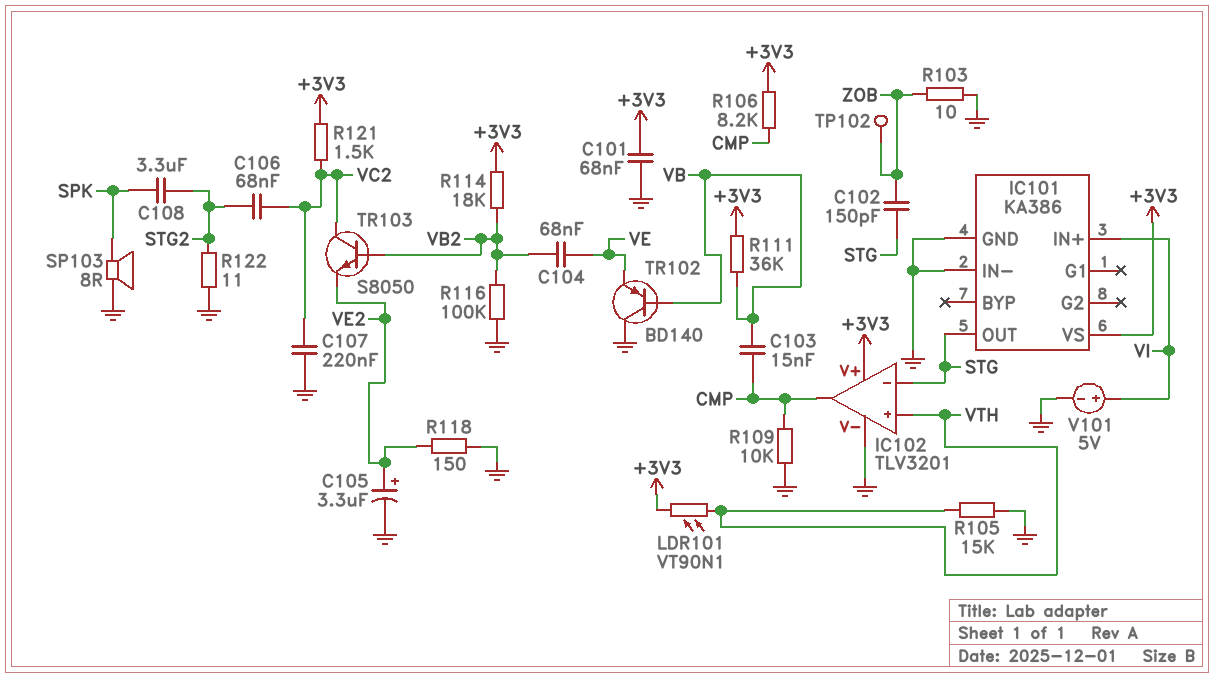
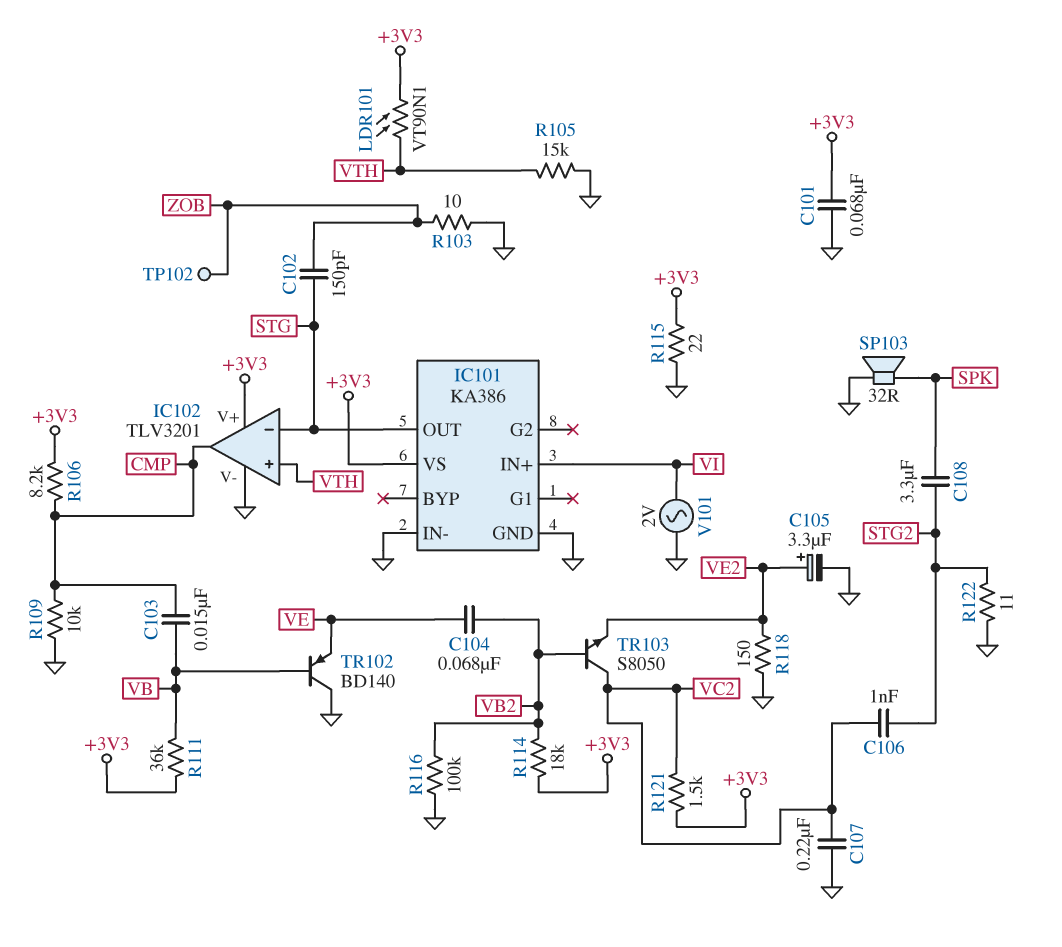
C106: 68nF (STG2, VC2) -> 1nF (STG2, VC2)
R115: none -> 22 (+3V3, GND)
SP103: speaker 8R (GND, SPK) -> speaker 32R (GND, SPK)
V101: 5V (plus VI, minus GND) -> AC 2V (GND, VI)

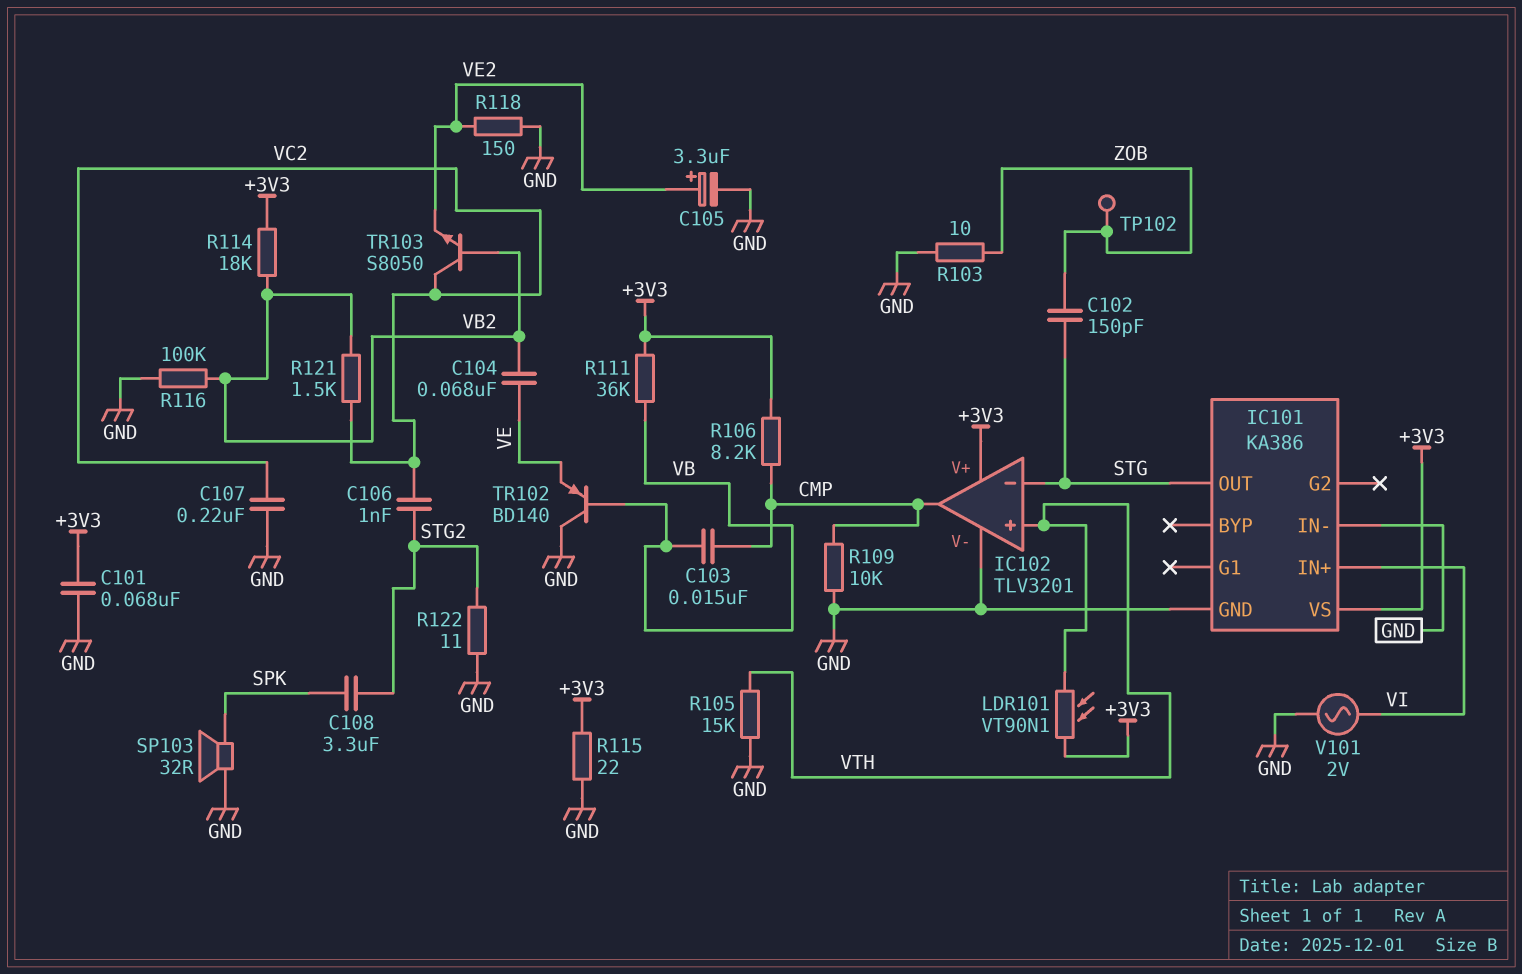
R121: 1.5k (+3V3, VC2) -> 1.5k (VB2, VC2)

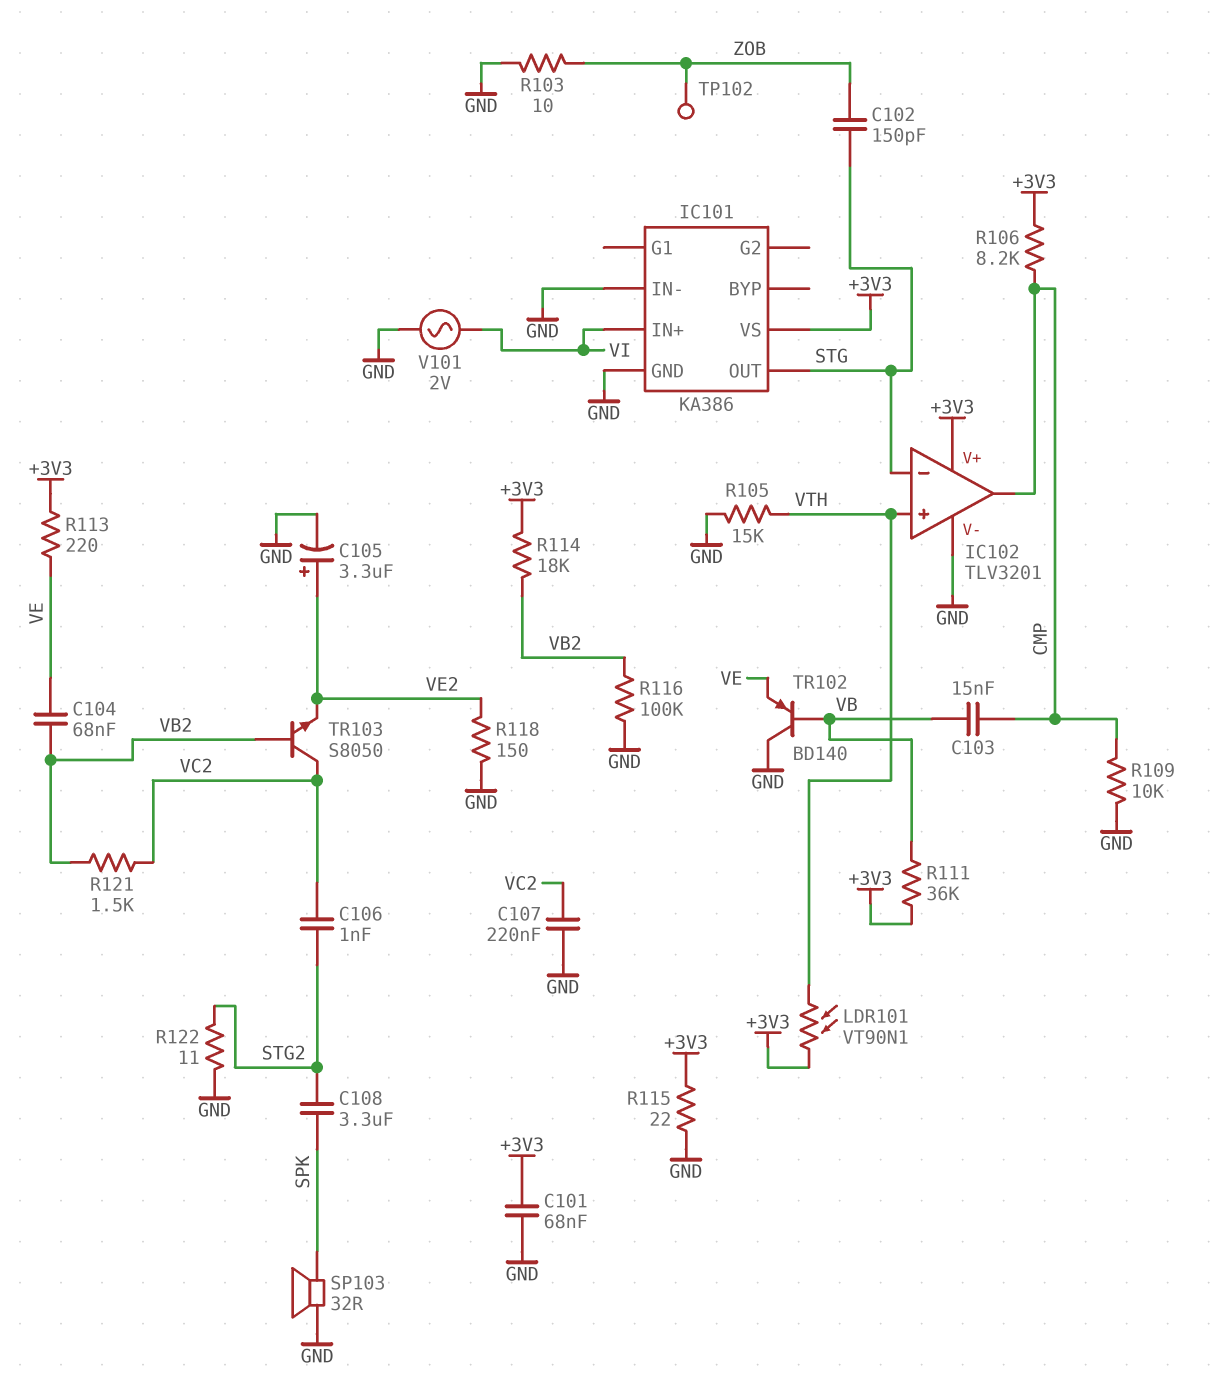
R113: none -> 220 (+3V3, VE)

